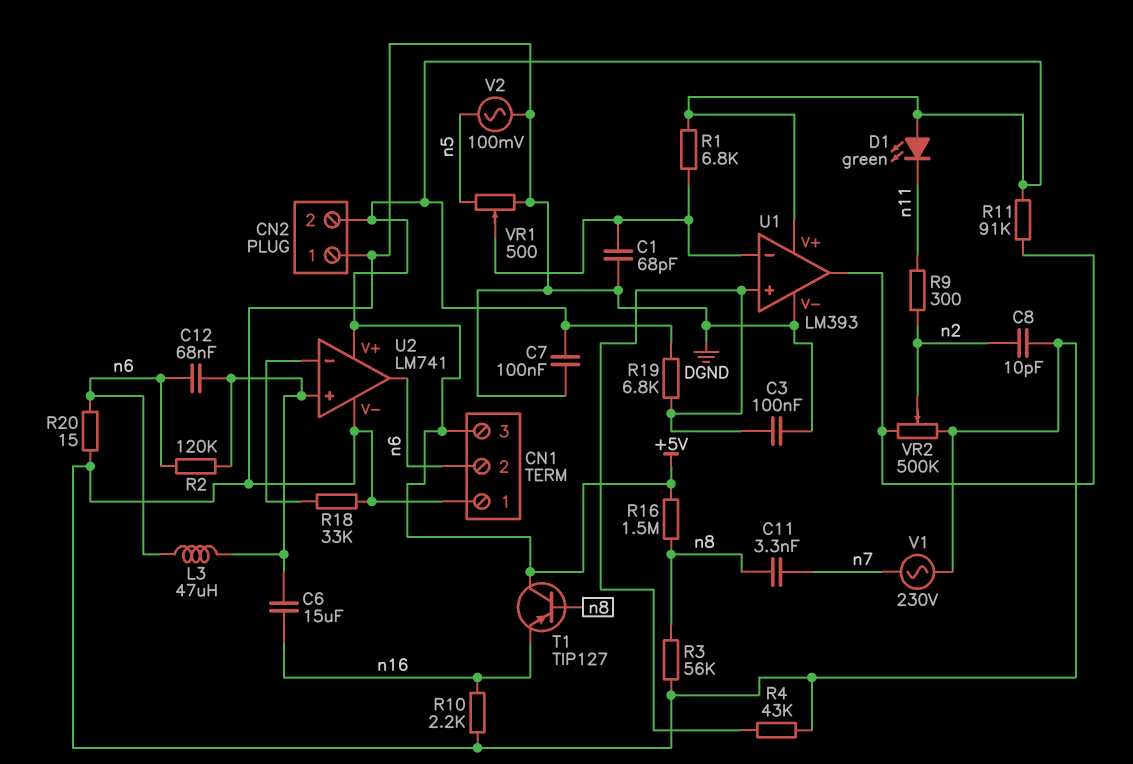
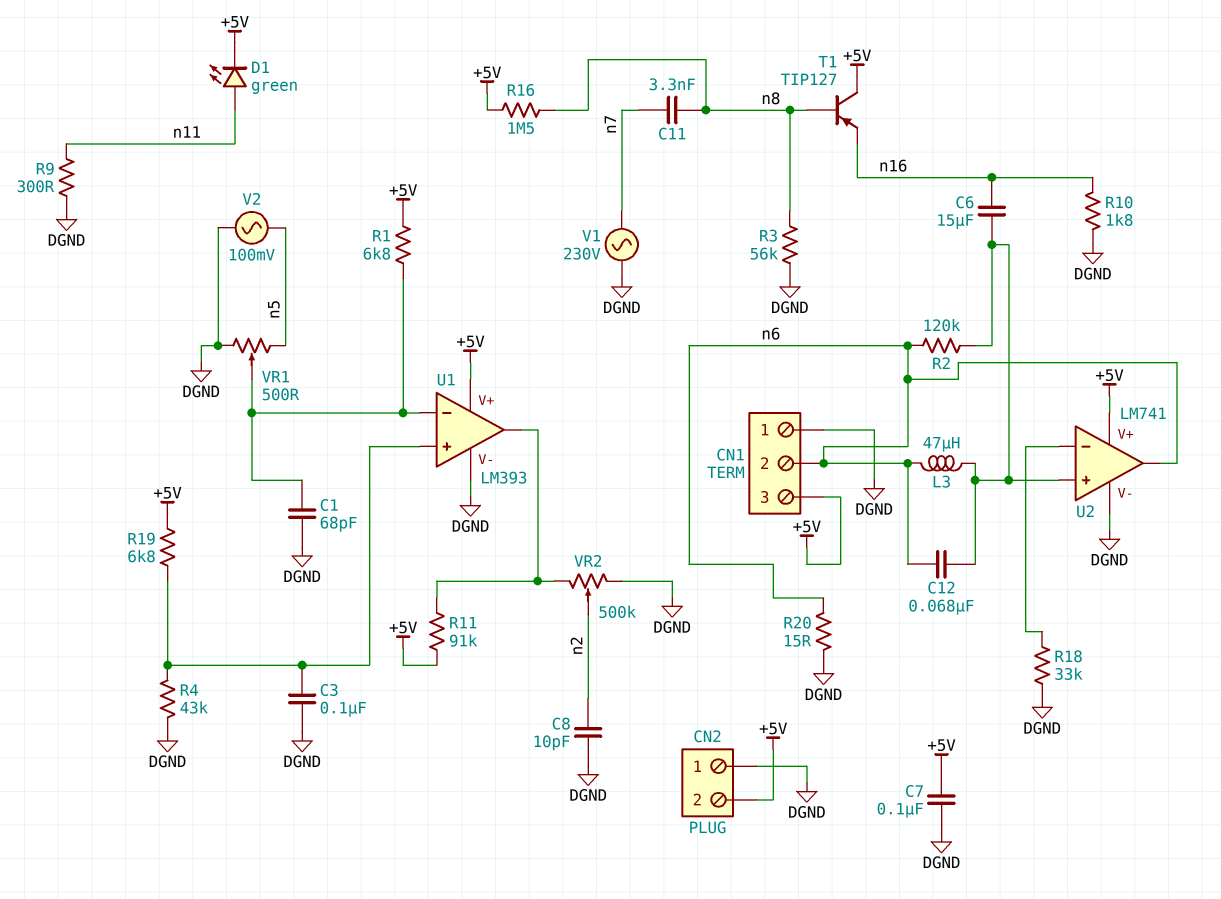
D1: LED green (A +5V, K n11) -> LED green (A n11, K +5V)
R9: 300 (n2, n11) -> 300 (DGND, n11)
R10: 2.2k (DGND, n16) -> 1.8k (DGND, n16)

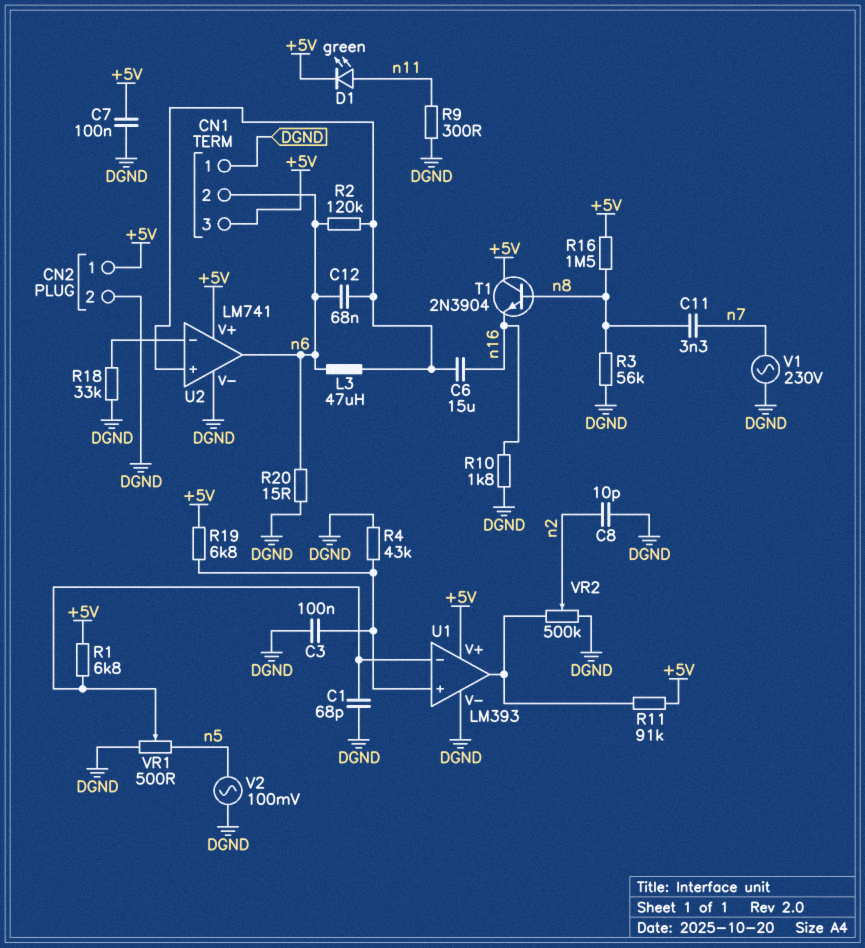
CN2 pin 1: DGND -> +5V
CN2 pin 2: +5V -> DGND
T1: PNP TIP127 (B n8, C +5V, E n16) -> NPN 2N3904 (B n8, C +5V, E n16)

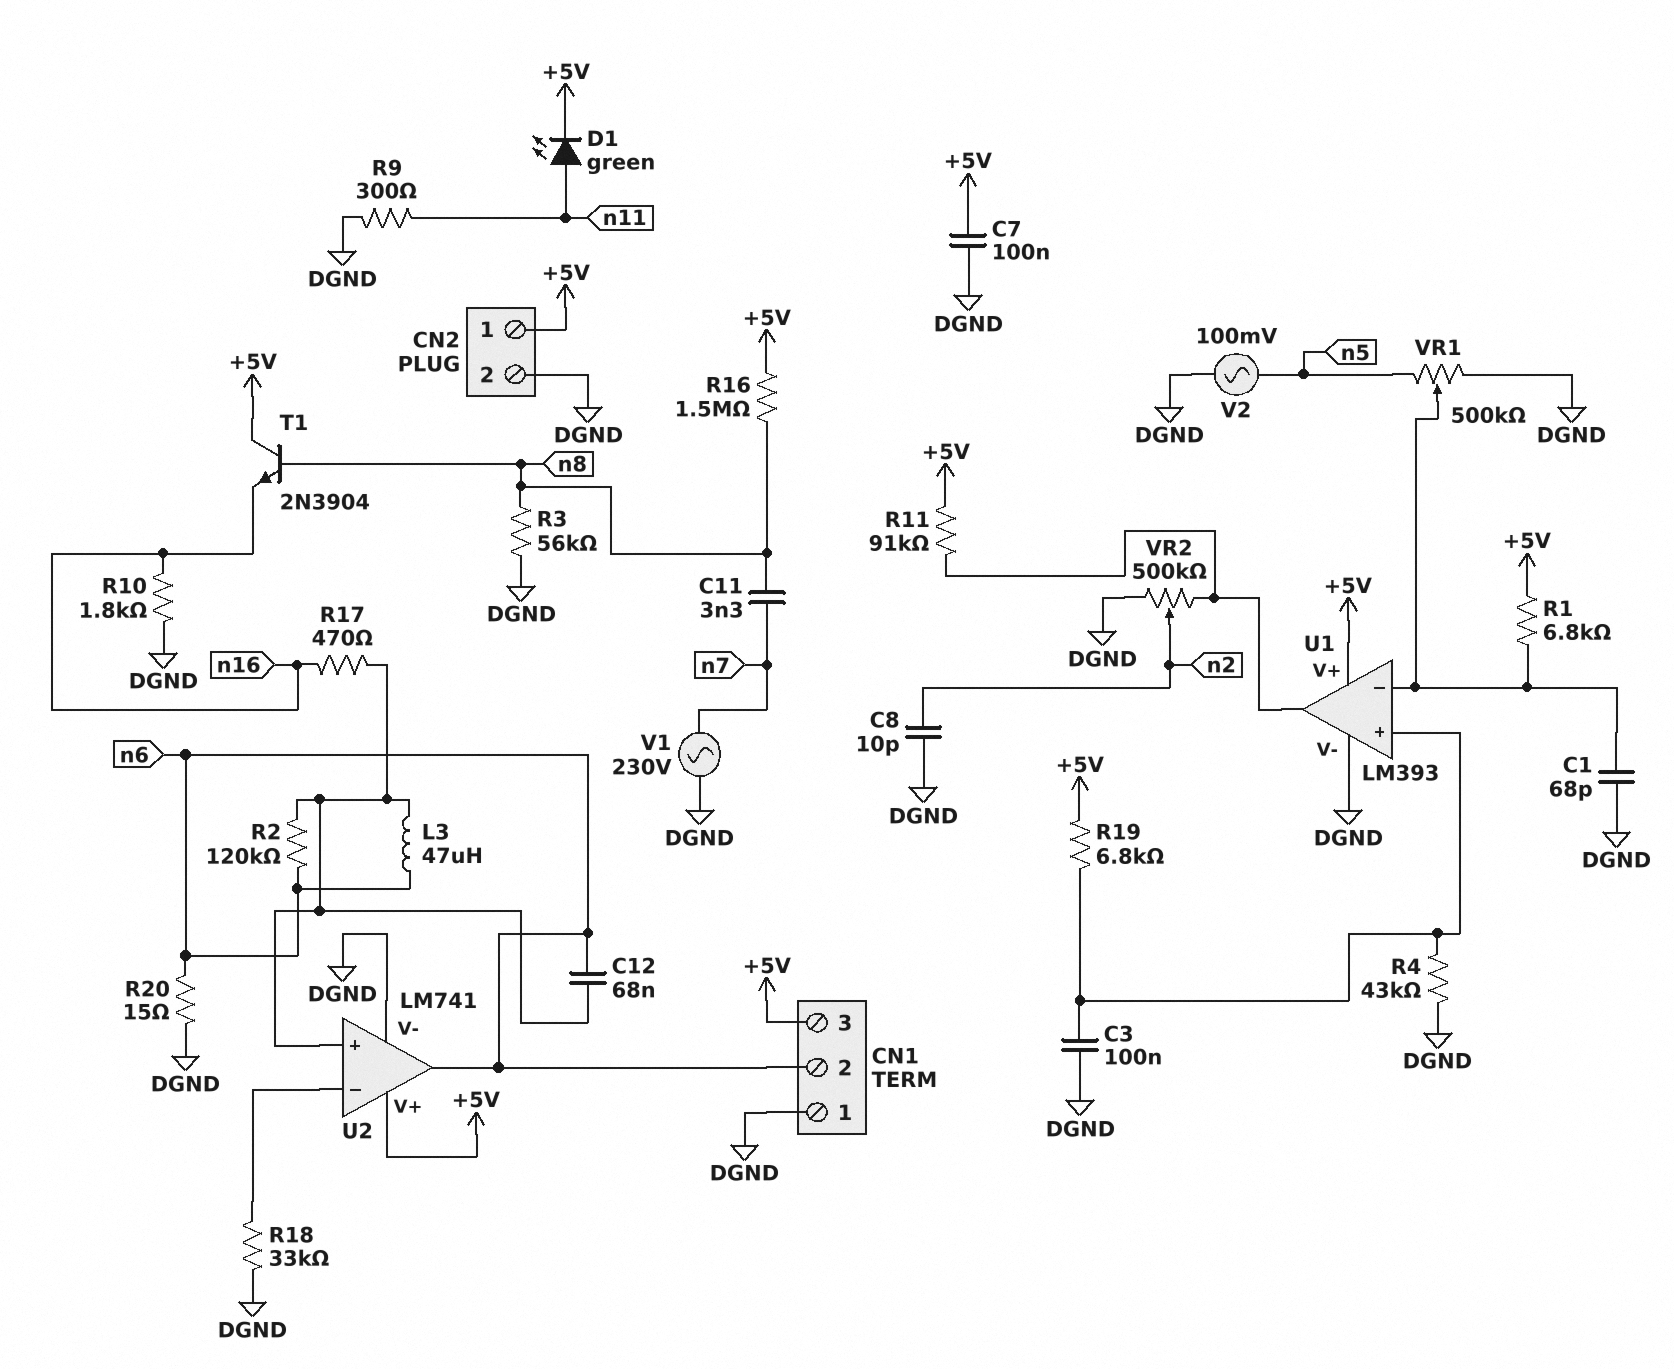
C6: 15uF (U2/in+, n16) -> none
R17: none -> 470 (U2/in+, n16)
VR1: 500 (DGND, n5, wiper U1/in-) -> 500k (DGND, n5, wiper U1/in-)

